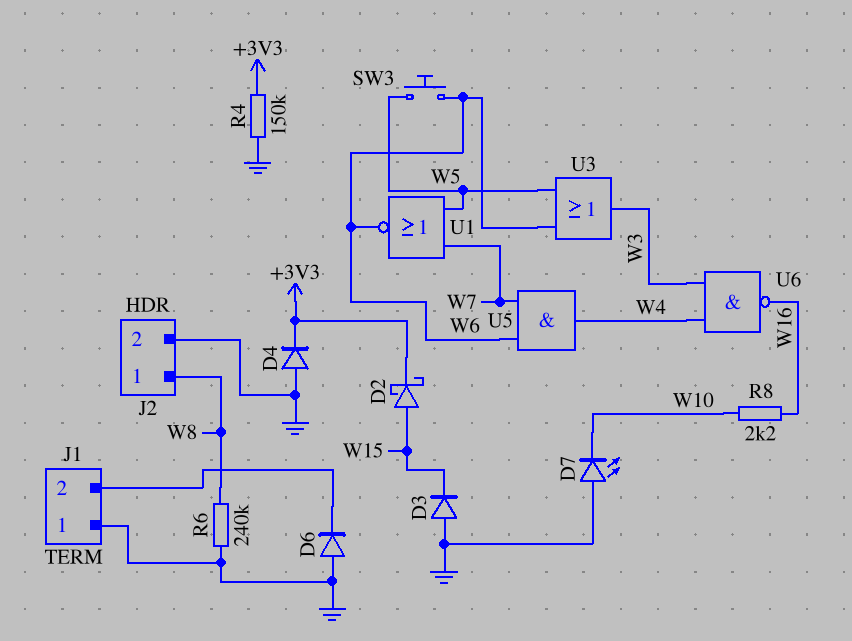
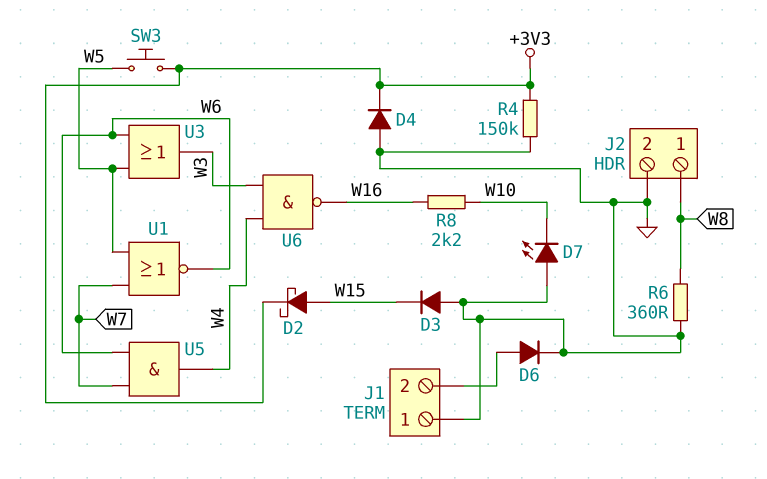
D6: diode (A GND, K J1/2) -> diode (A J1/2, K GND)
R6: 240k (GND, W8) -> 360 (GND, W8)
SW3: button (W5, W6) -> button (+3V3, W5)

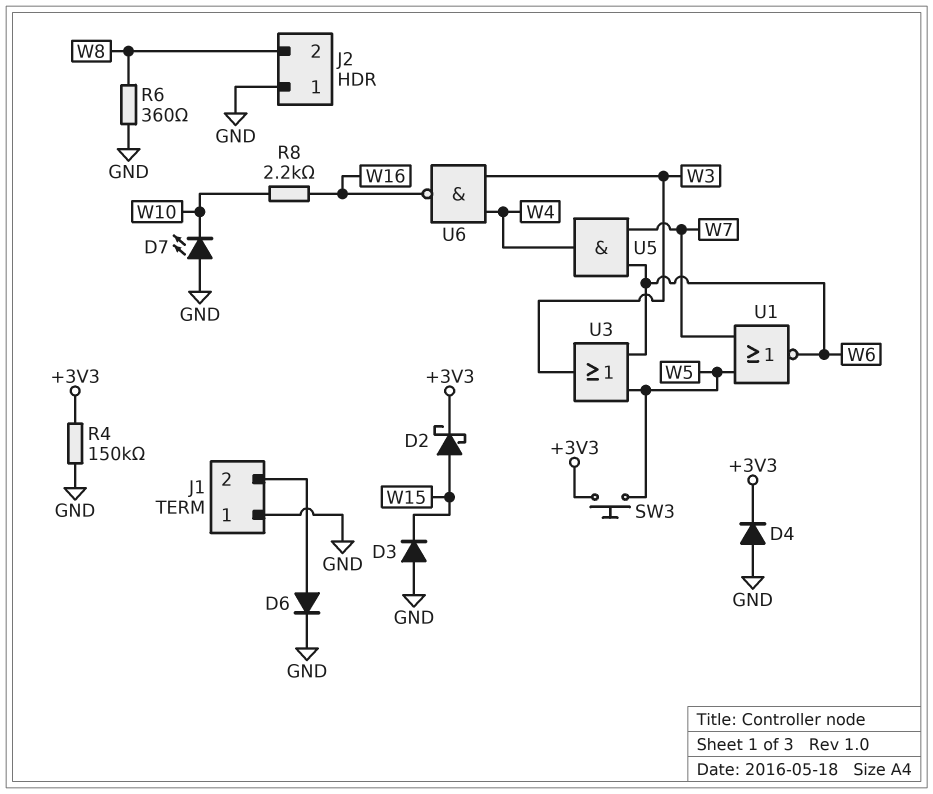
J2 pin 1: W8 -> GND
J2 pin 2: GND -> W8

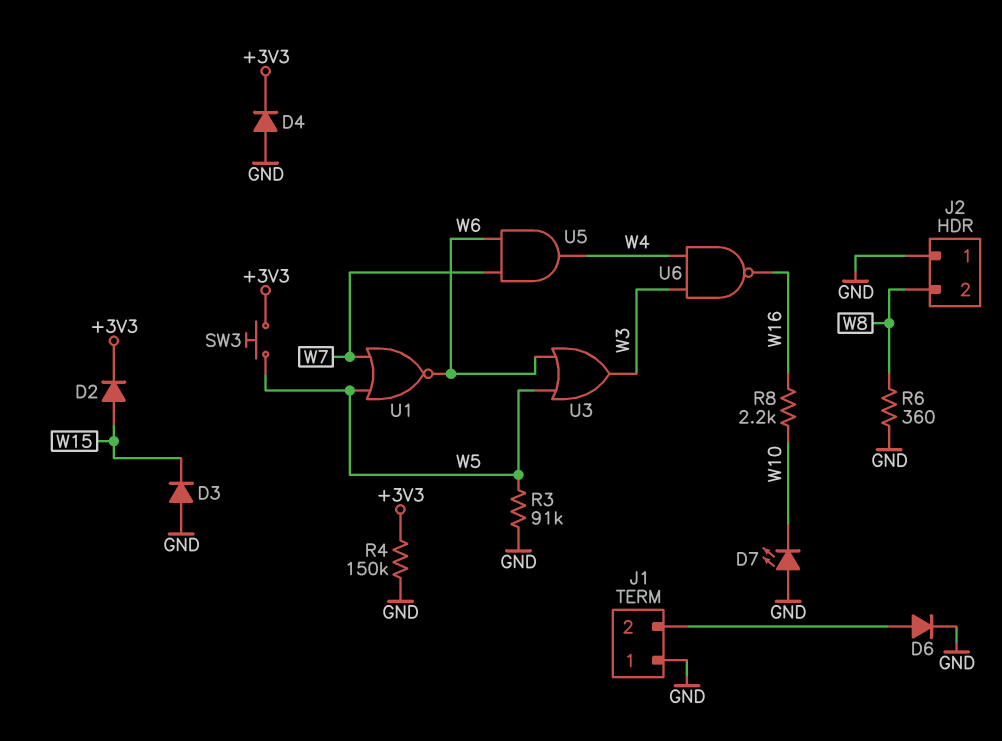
D2: schottky (A W15, K +3V3) -> diode (A W15, K +3V3)
R3: none -> 91k (GND, W5)

